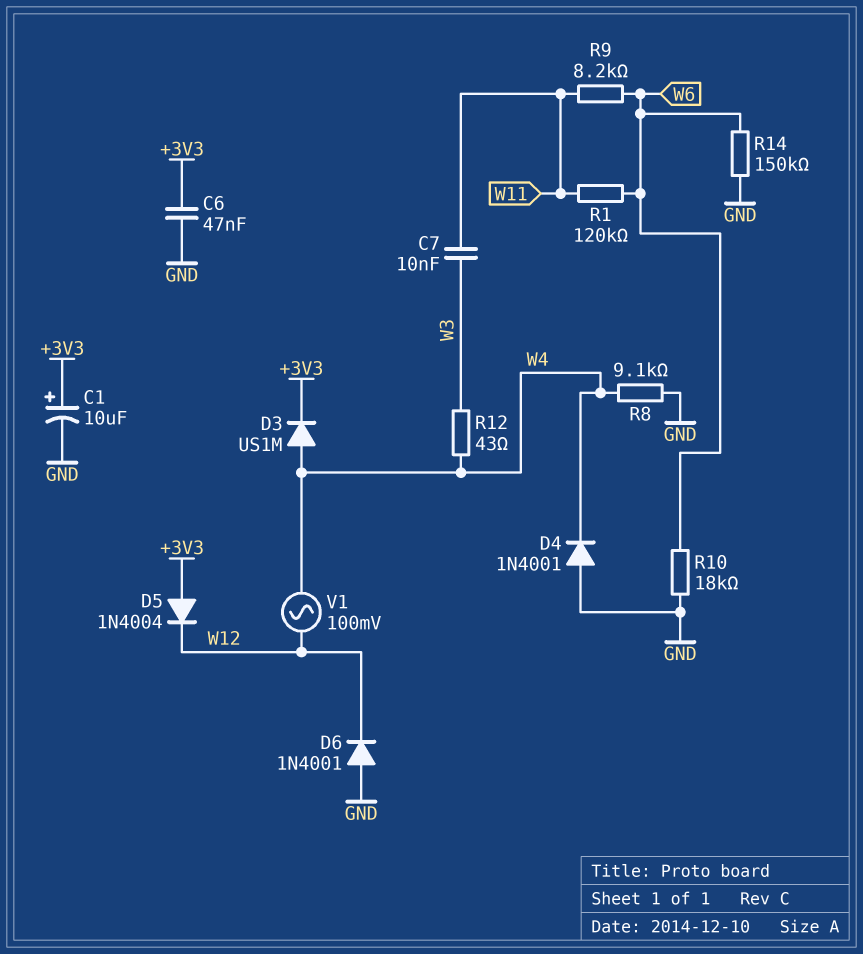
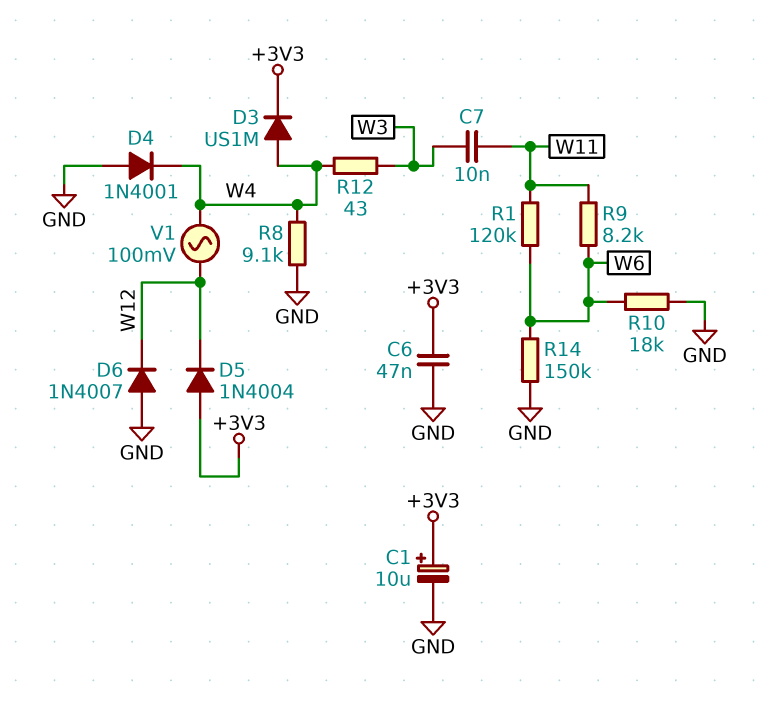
D6: diode 1N4001 (A GND, K W12) -> diode 1N4007 (A GND, K W12)

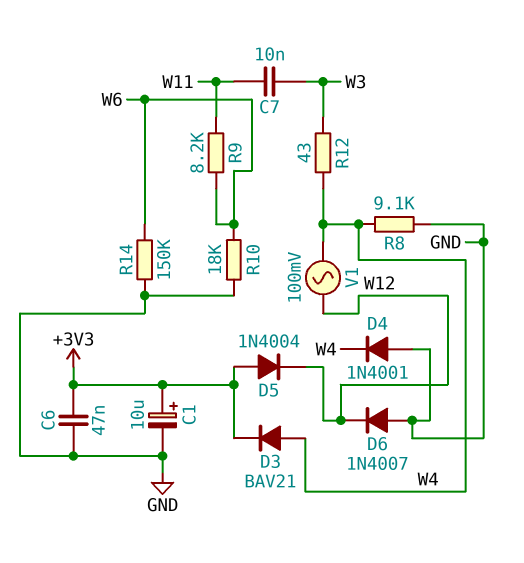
D3: diode US1M (A W4, K +3V3) -> diode BAV21 (A W4, K +3V3)
R1: 120k (W6, W11) -> none

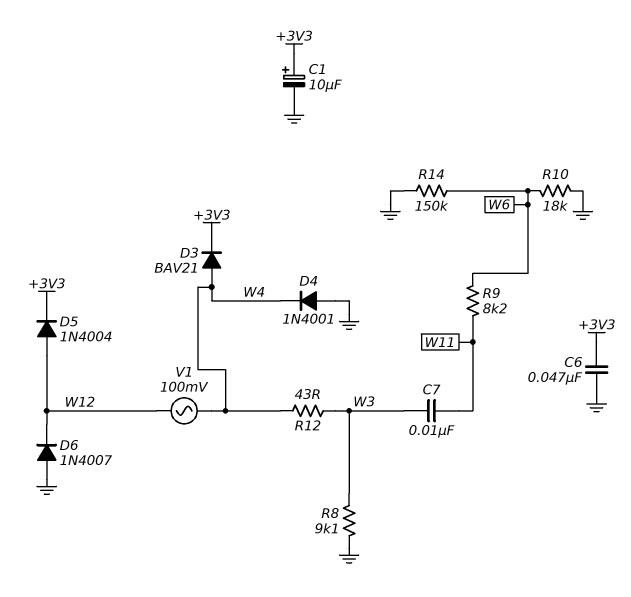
D5: diode 1N4004 (A +3V3, K W12) -> diode 1N4004 (A W12, K +3V3)
R8: 9.1k (GND, W4) -> 9.1k (GND, W3)

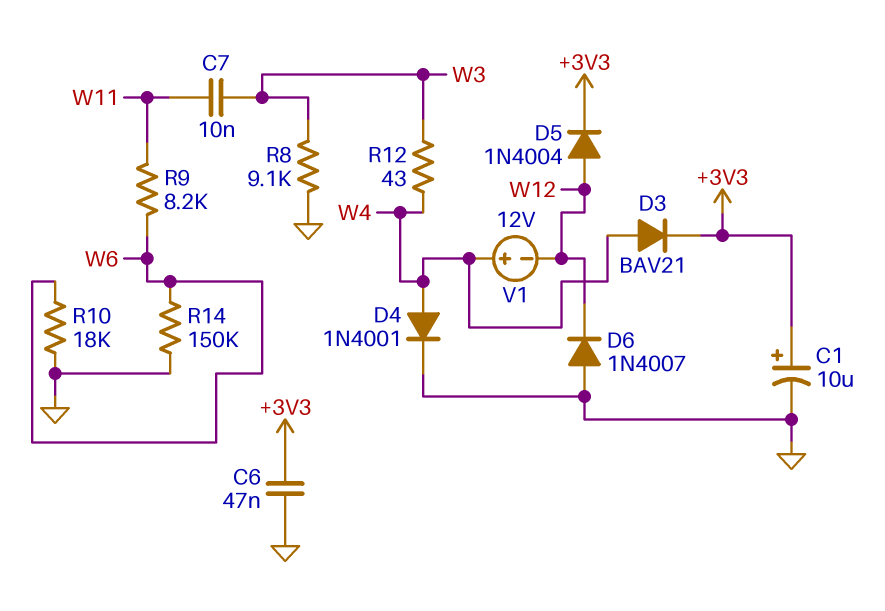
D4: diode 1N4001 (A GND, K W4) -> diode 1N4001 (A W4, K GND)
V1: AC 100mV (W4, W12) -> 12V (plus W4, minus W12)

